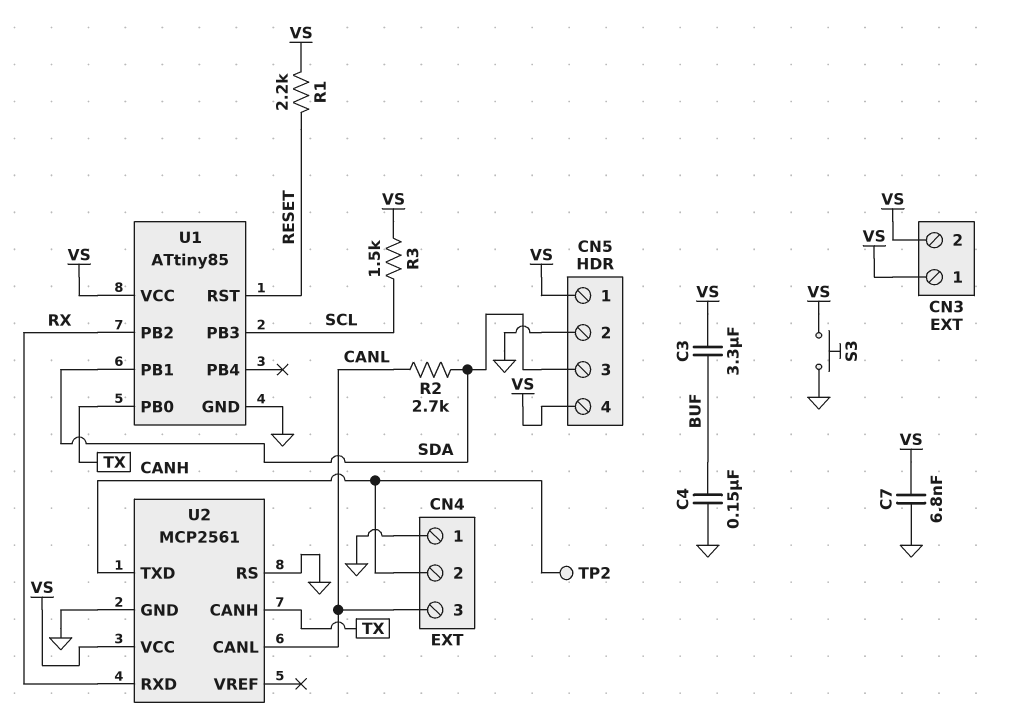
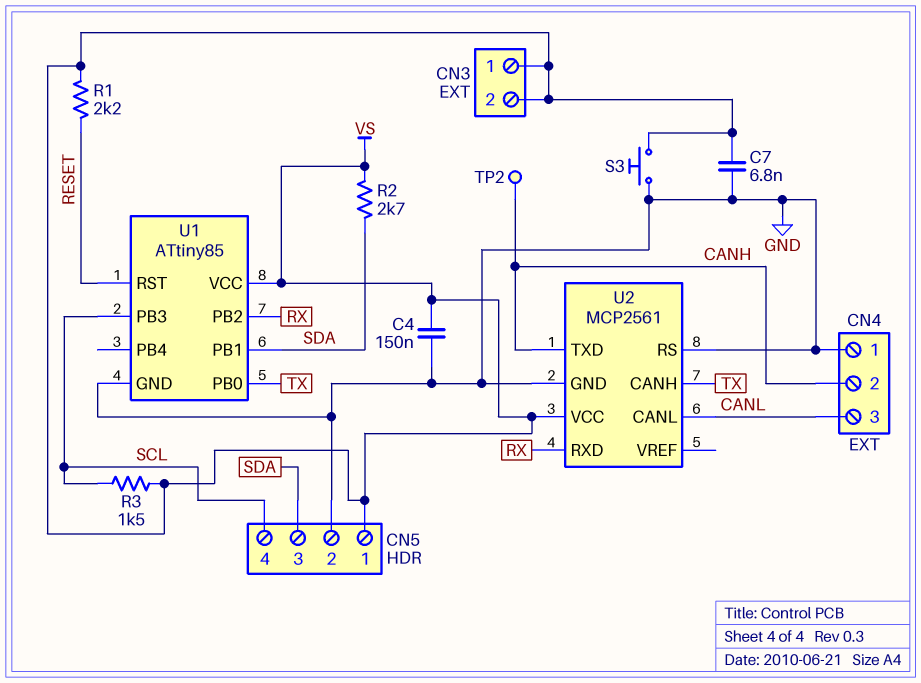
C3: 3.3uF (BUF, VS) -> none
C4: 150nF (BUF, GND) -> 150nF (GND, VS)
CN5 pin 4: VS -> SCL
R2: 2.7k (CANL, SDA) -> 2.7k (SDA, VS)

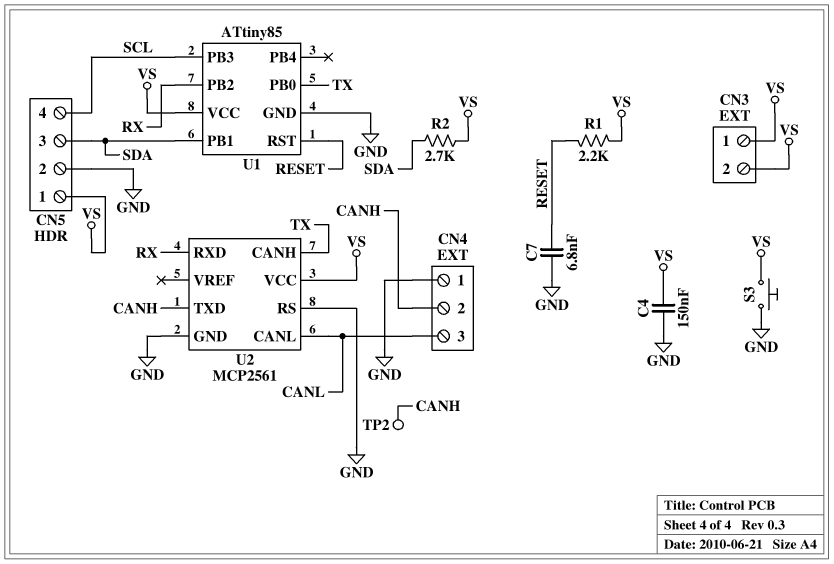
C7: 6.8nF (GND, VS) -> 6.8nF (GND, RESET)
R3: 1.5k (SCL, VS) -> none

